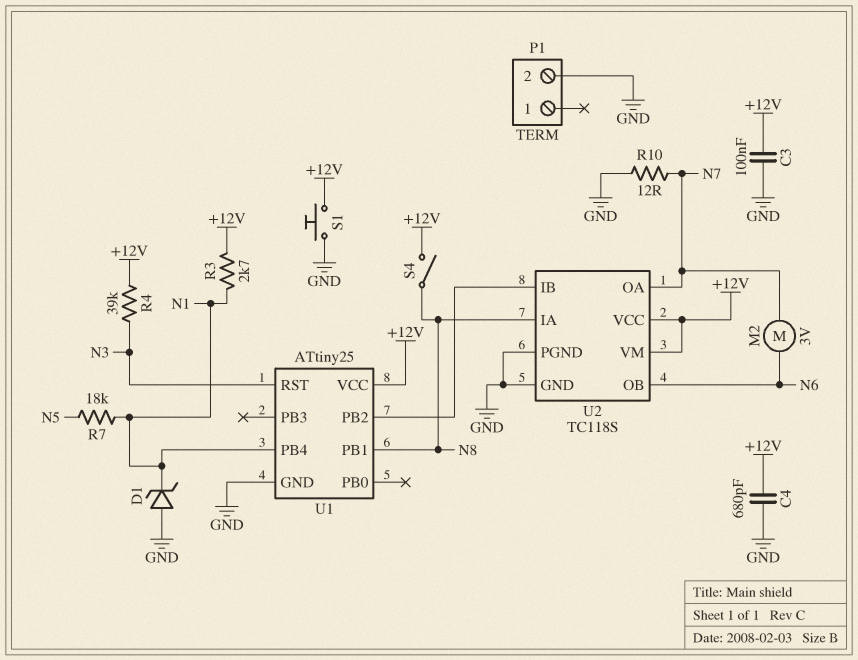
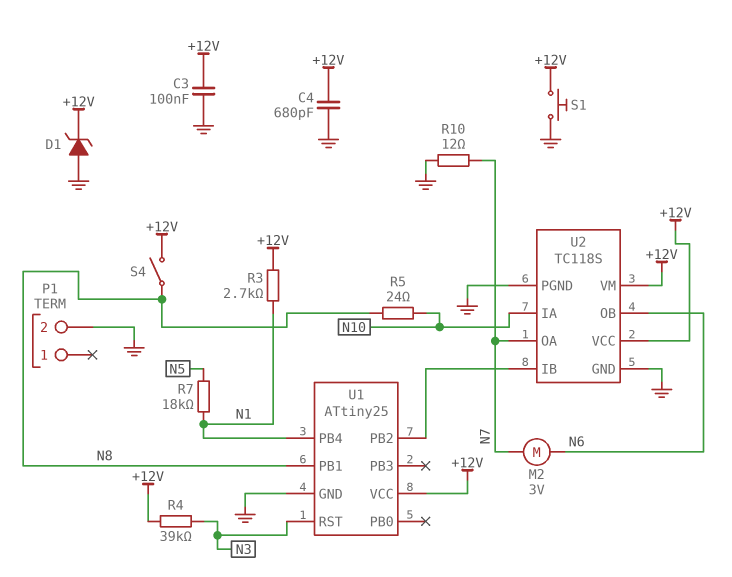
D1: zener (A GND, K N1) -> zener (A GND, K +12V)
R5: none -> 24 (N8, N10)
U2 pin IA: N8 -> N10

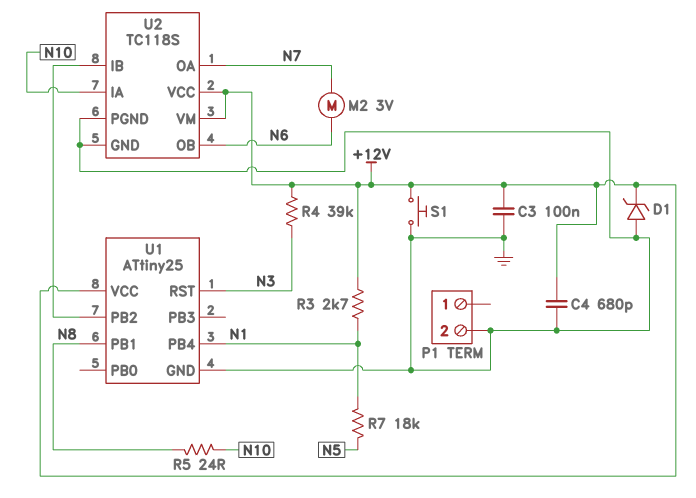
R10: 12 (GND, N7) -> none
S4: switch (+12V, N8) -> none

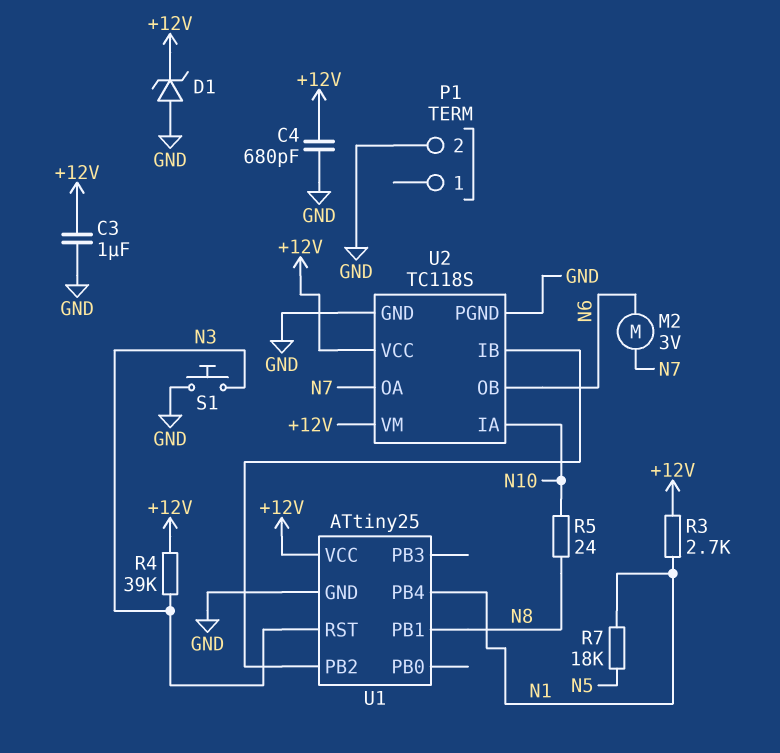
C3: 100nF (+12V, GND) -> 1uF (+12V, GND)
S1: button (+12V, GND) -> button (GND, N3)

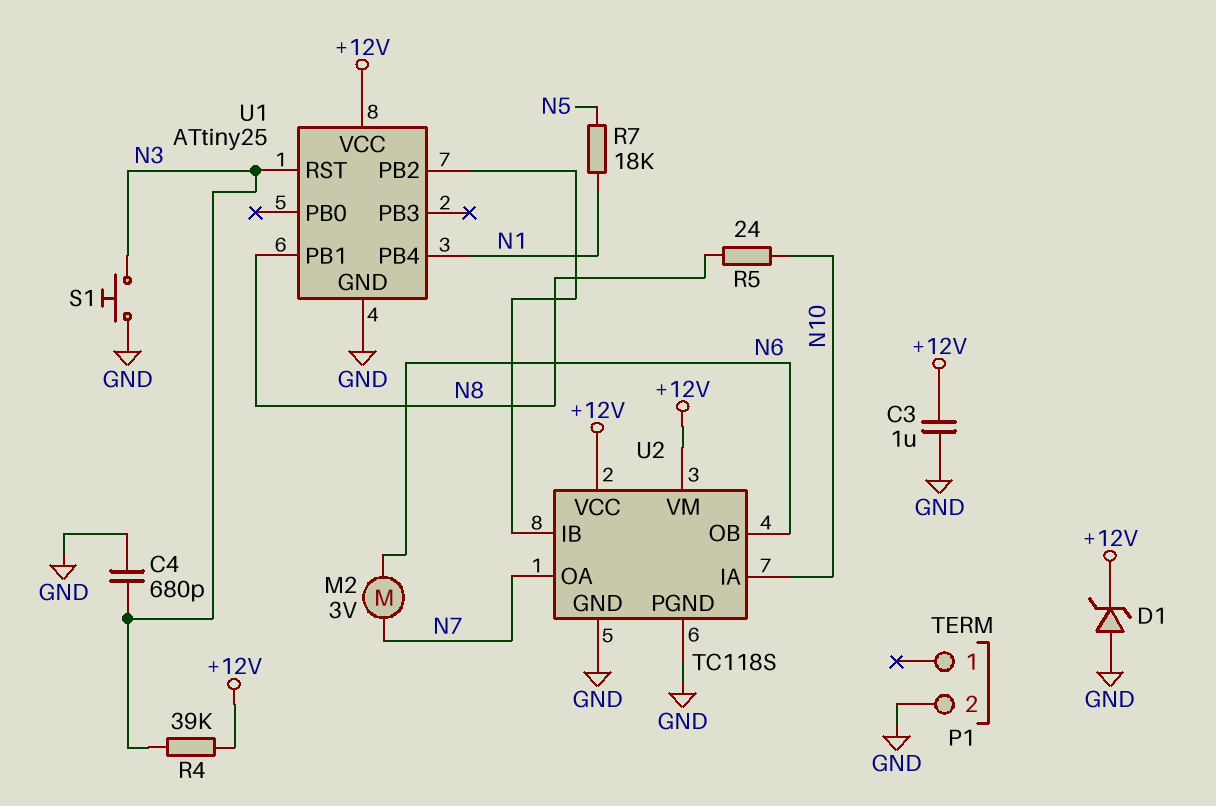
C4: 680pF (+12V, GND) -> 680pF (GND, N3)
R3: 2.7k (+12V, N1) -> none

